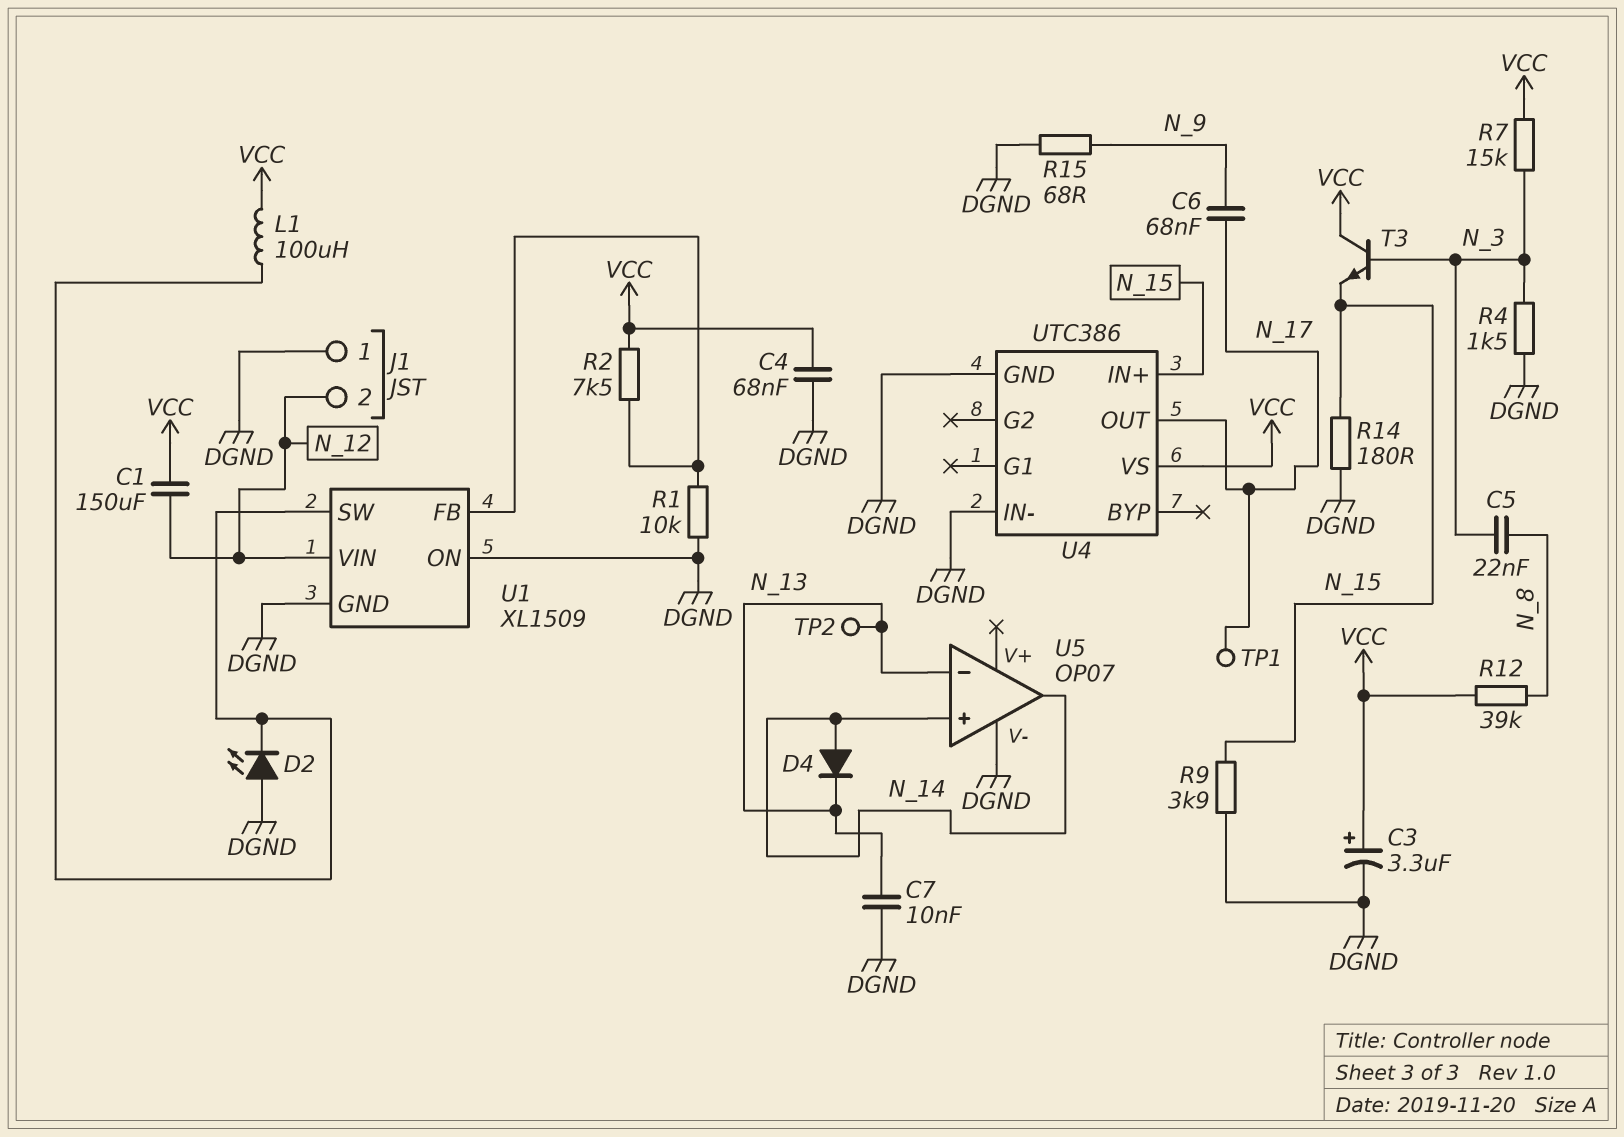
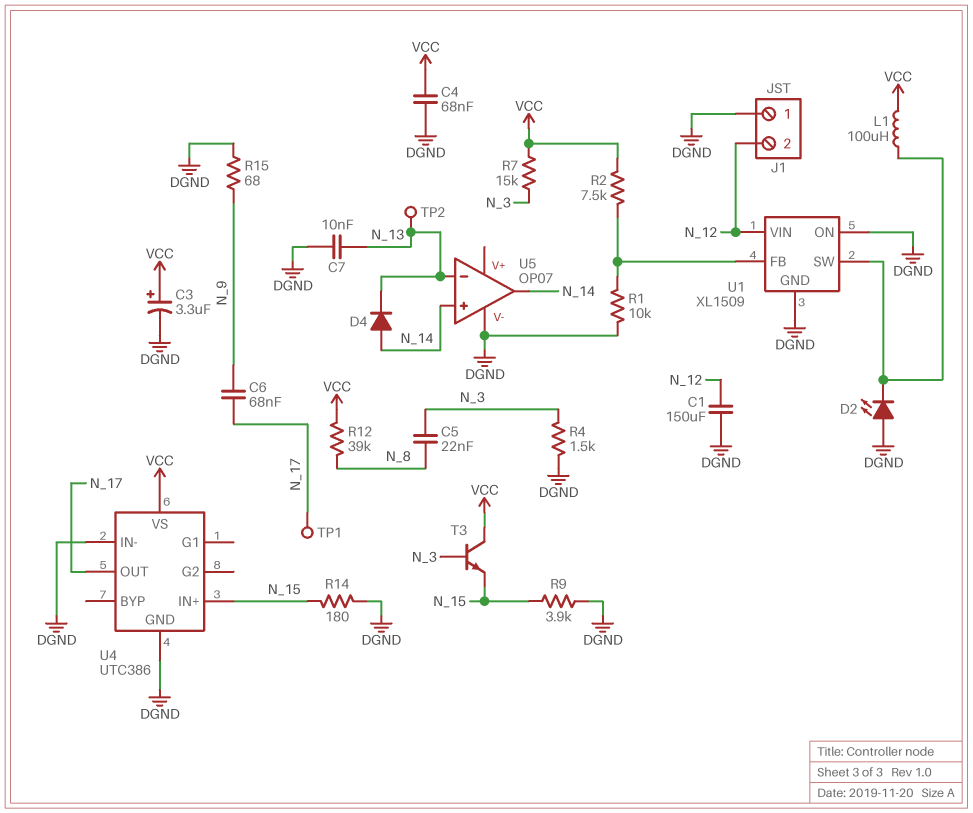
C1: 150uF (N_12, VCC) -> 150uF (DGND, N_12)

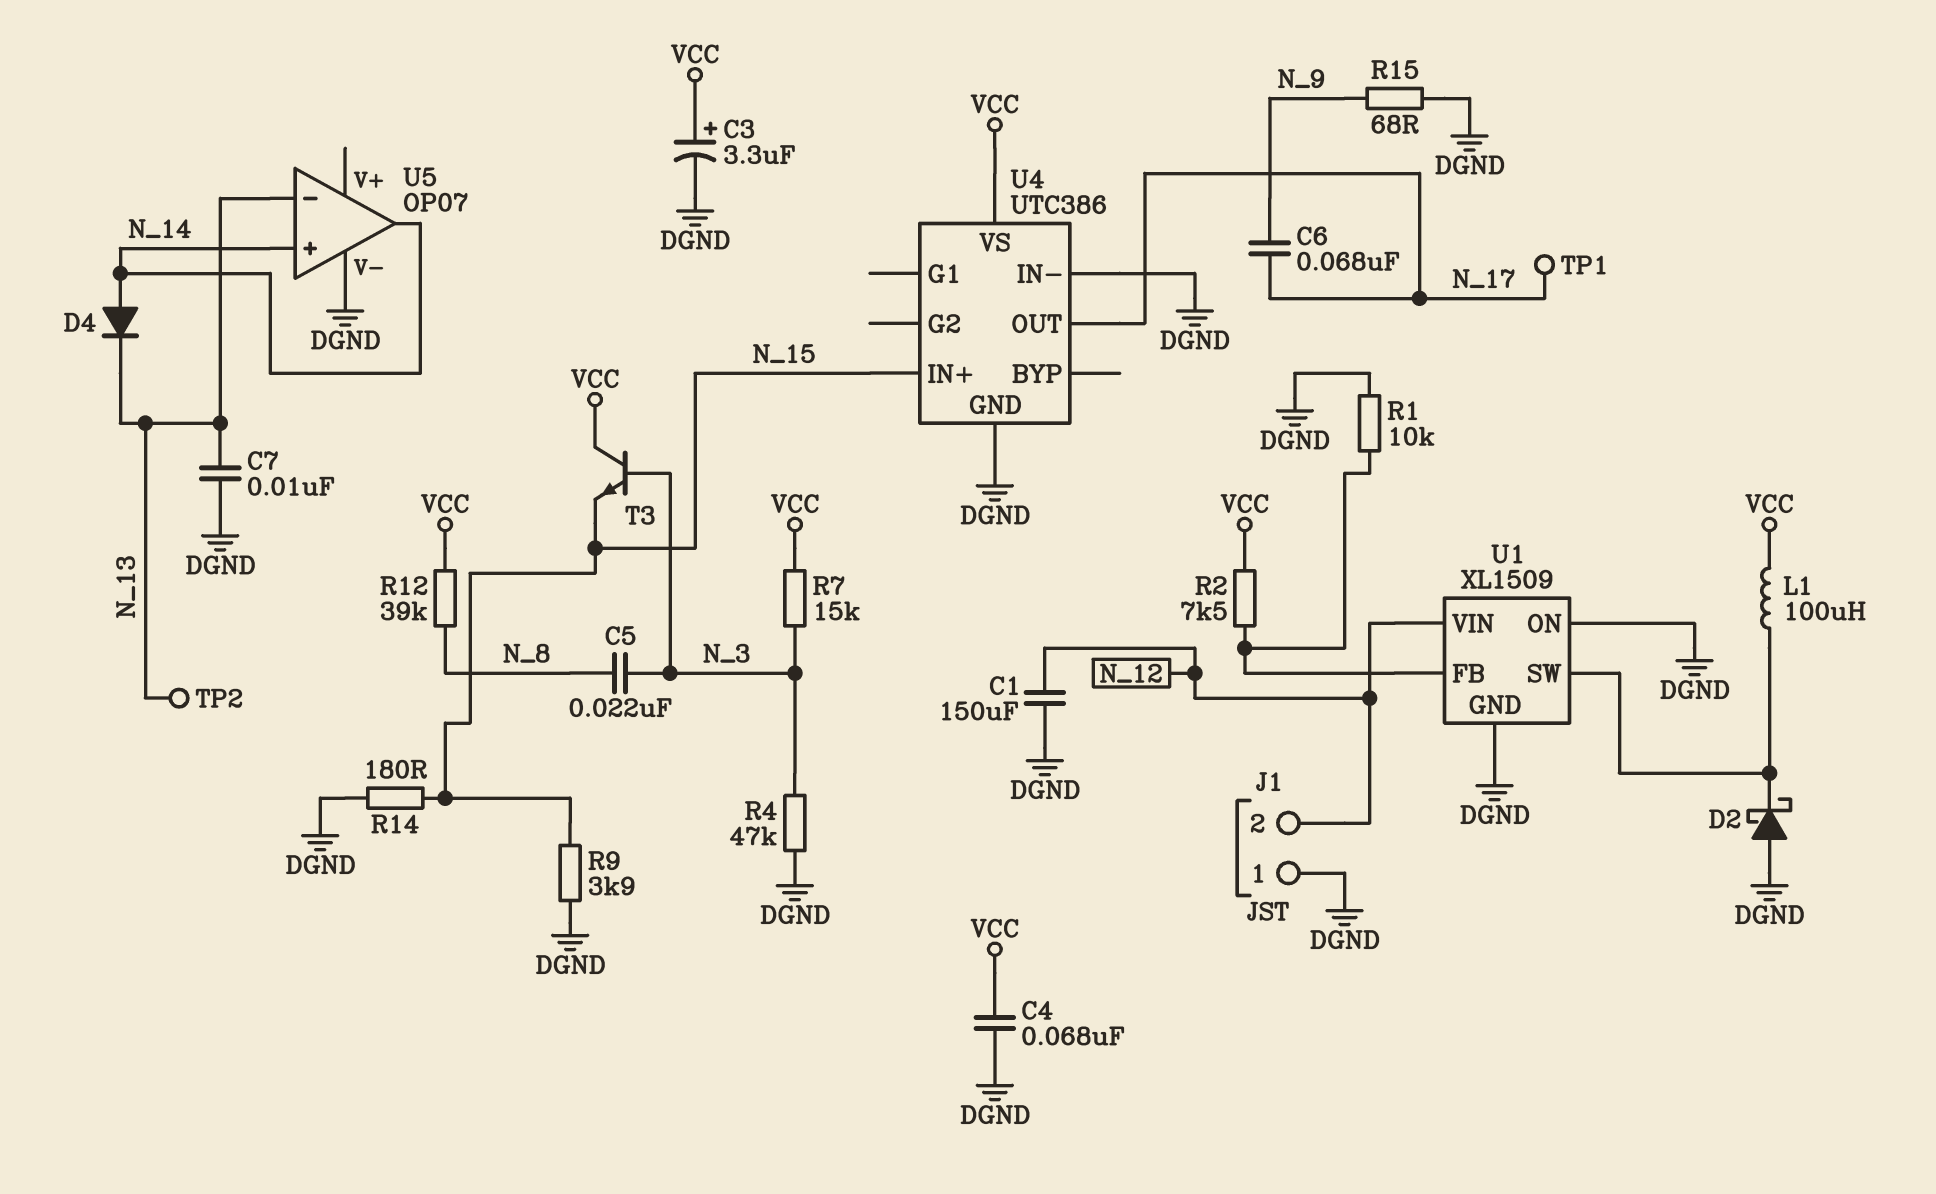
D2: LED (A DGND, K U1/SW) -> schottky (A DGND, K U1/SW)
R4: 1.5k (DGND, N_3) -> 47k (DGND, N_3)

